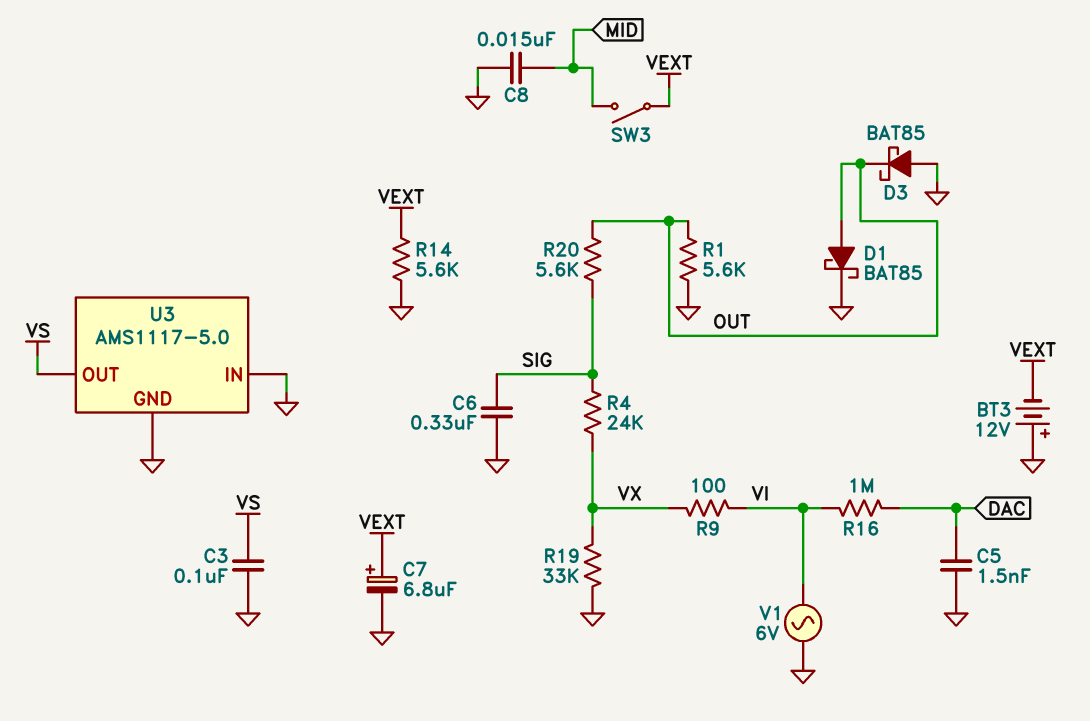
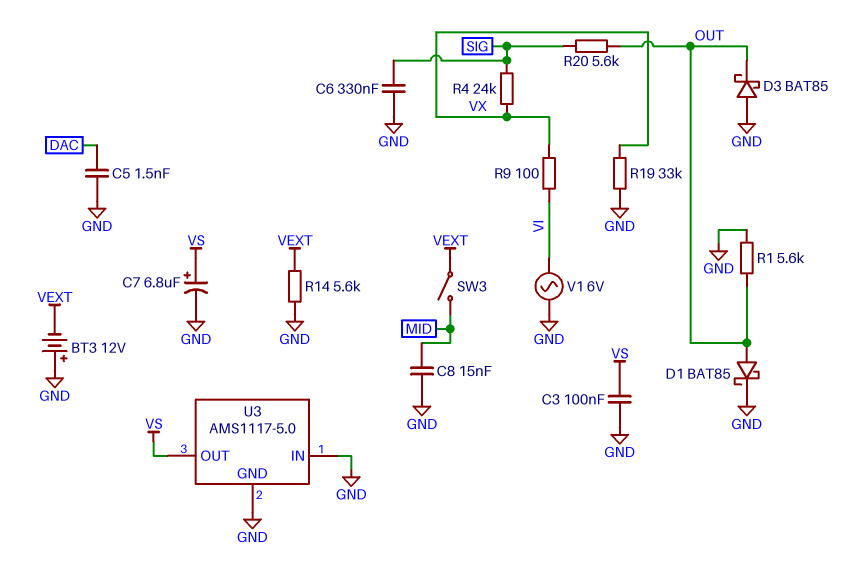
C7: 6.8uF (plus VEXT, minus GND) -> 6.8uF (plus VS, minus GND)
R16: 1M (DAC, VI) -> none

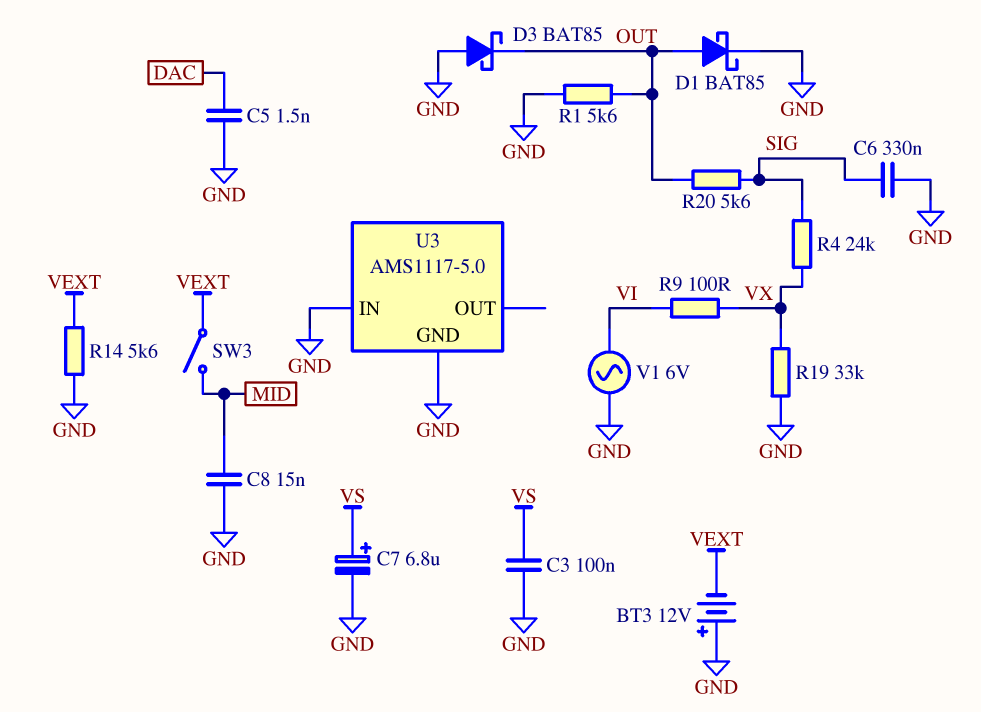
U3 pin OUT: VS -> none

